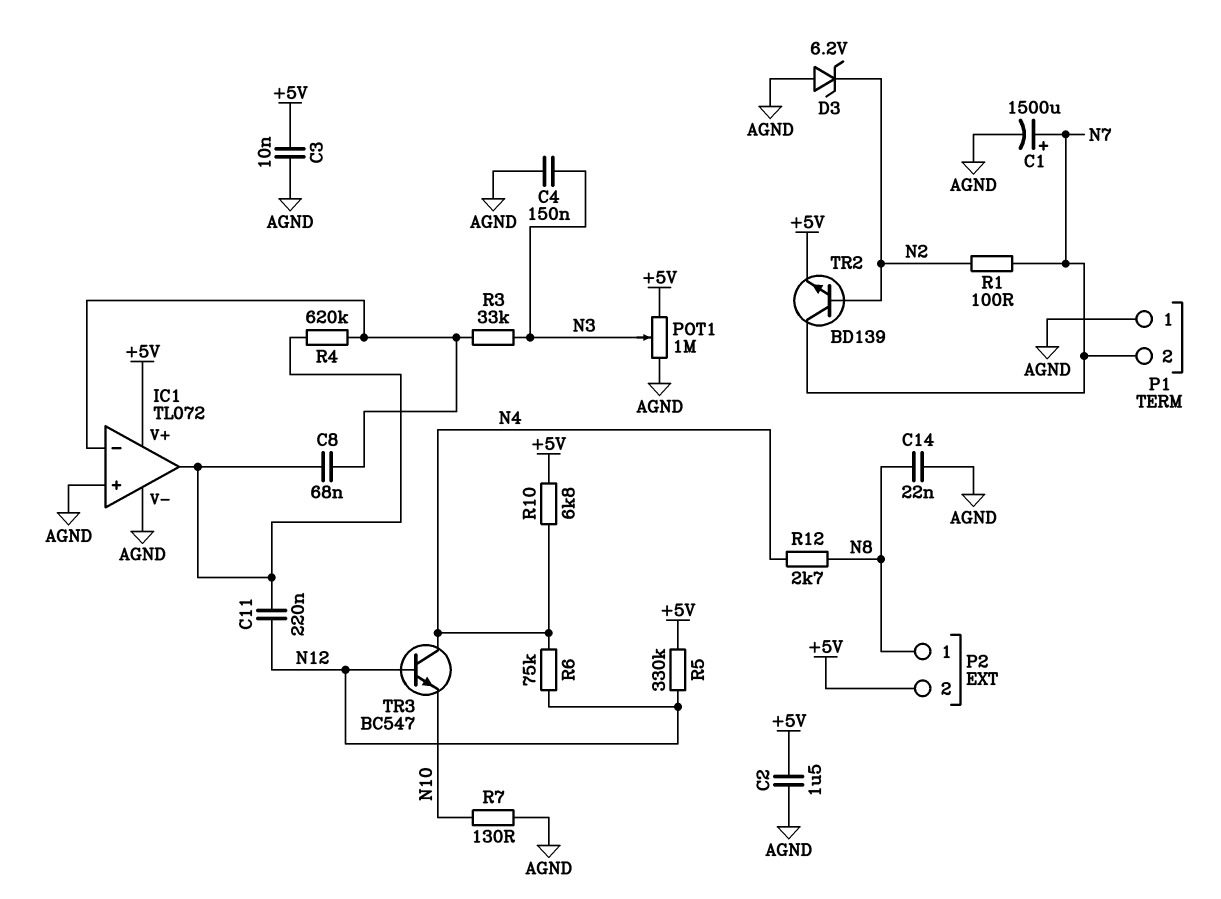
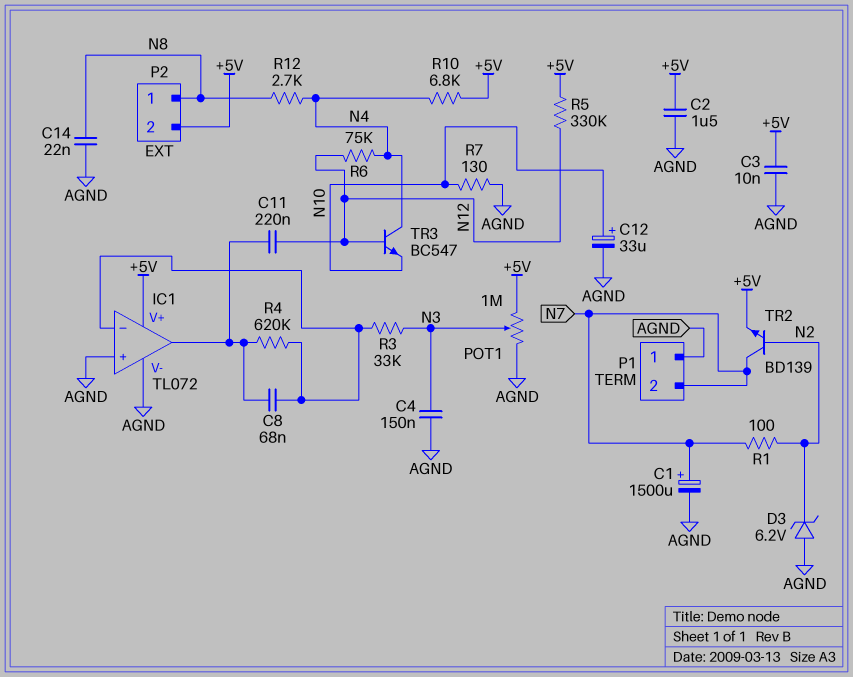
C12: none -> 33uF (plus N10, minus AGND)

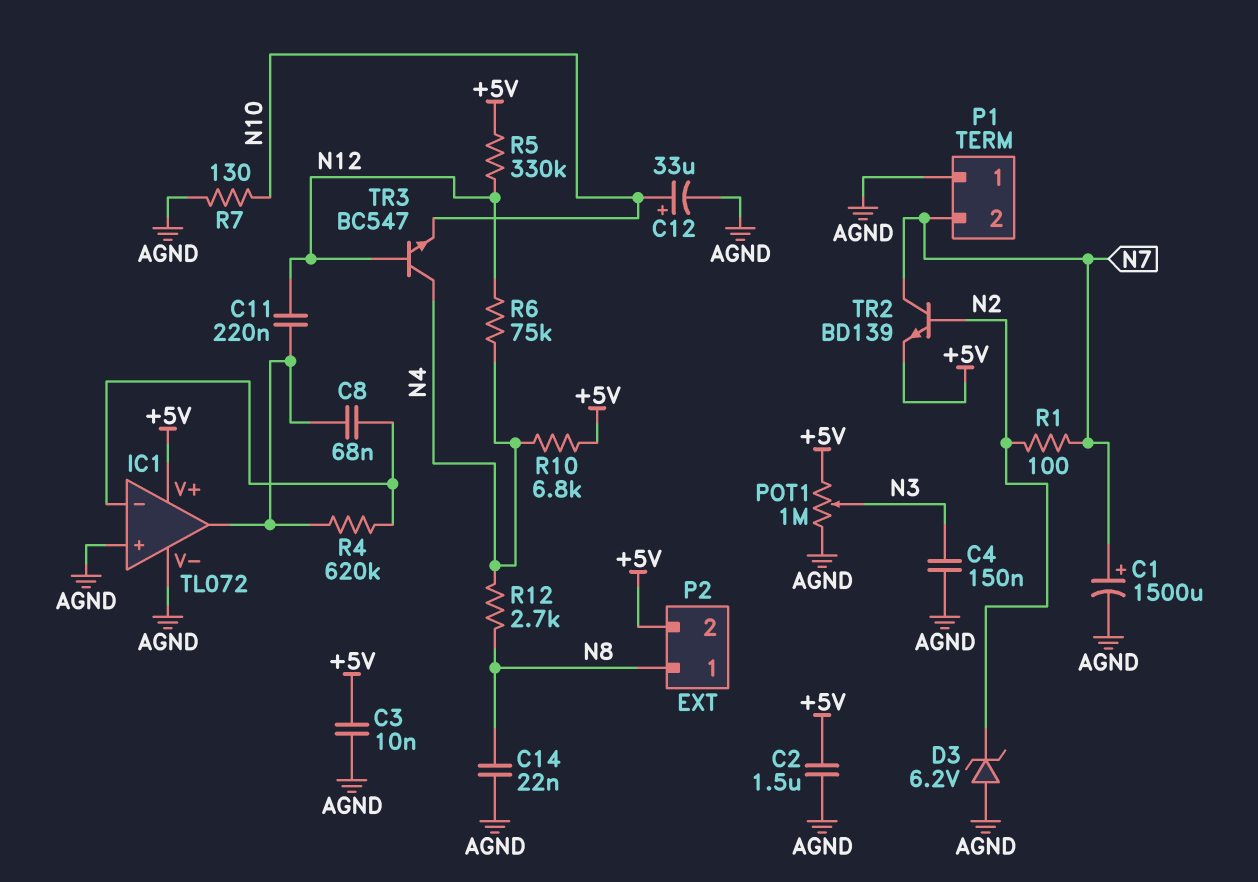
R3: 33k (IC1/in-, N3) -> none

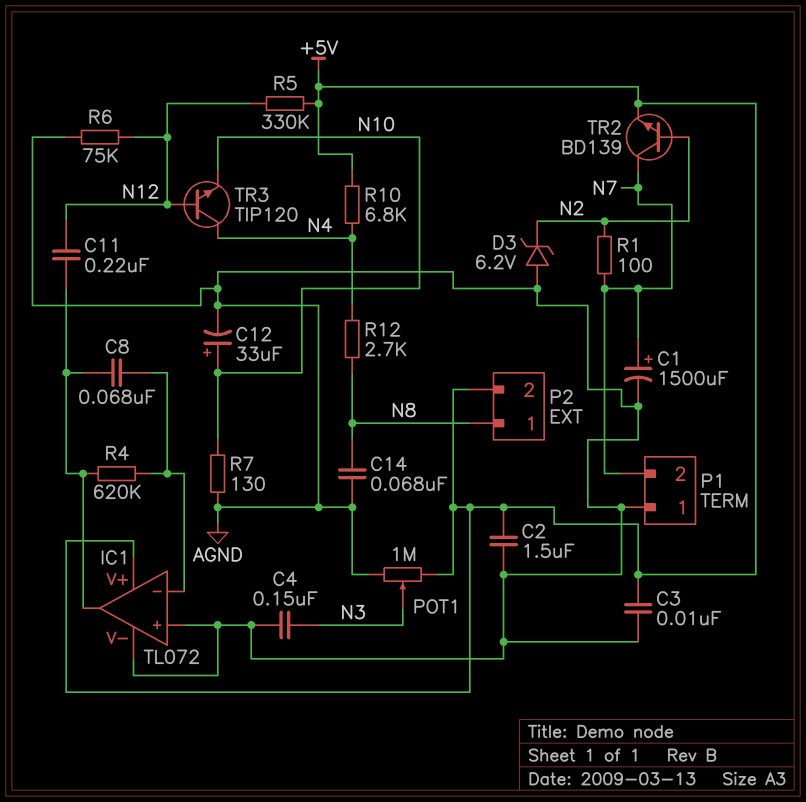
C14: 22nF (AGND, N8) -> 68nF (AGND, N8)
R6: 75k (N4, N12) -> 75k (AGND, N12)
TR3: NPN BC547 (B N12, C N4, E N10) -> NPN TIP120 (B N12, C N4, E N10)

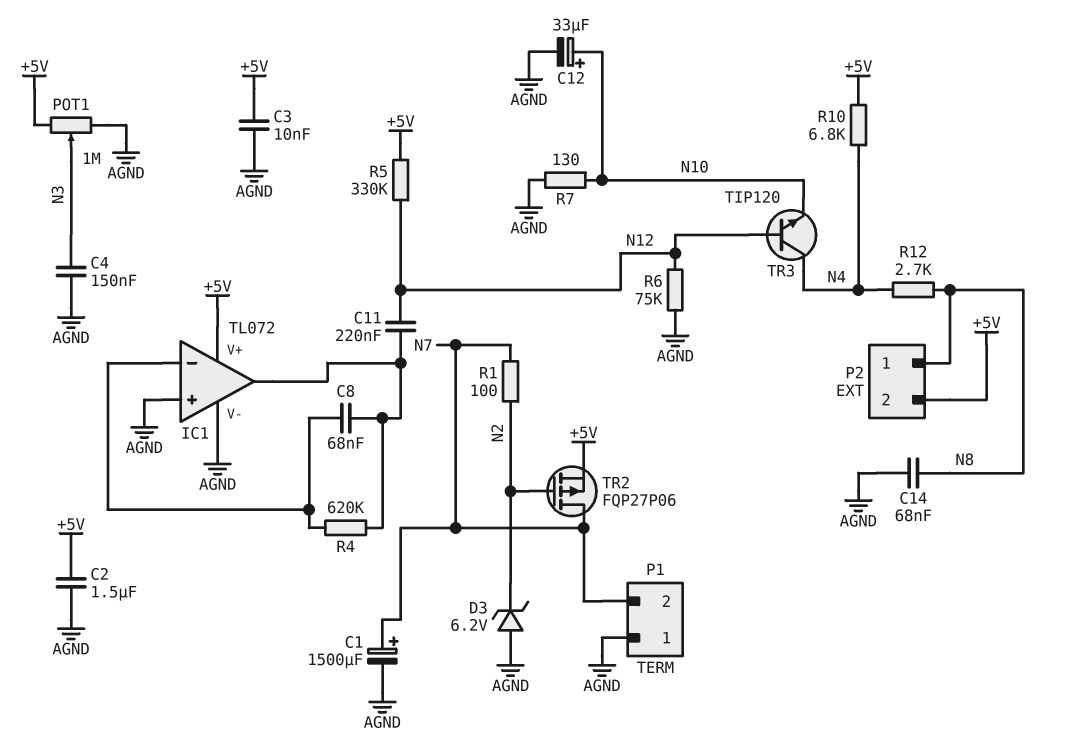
TR2: NPN BD139 (B N2, C N7, E +5V) -> PMOS FQP27P06 (G N2, D N7, S +5V)

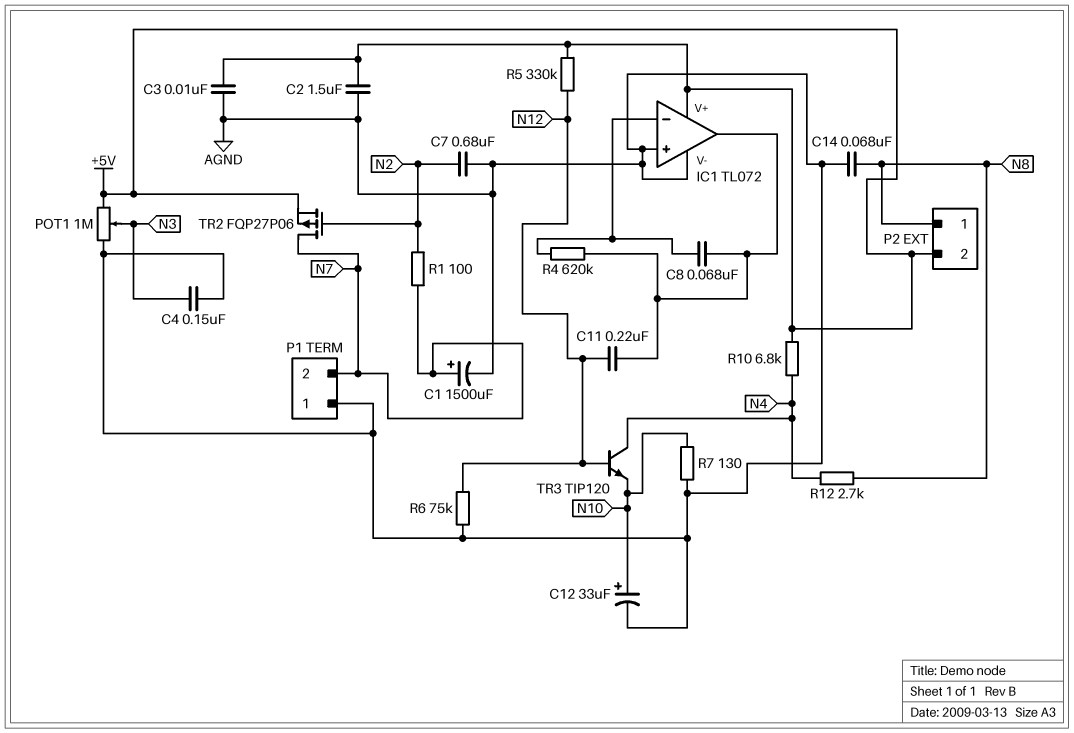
C7: none -> 680nF (AGND, N2)
D3: zener 6.2V (A AGND, K N2) -> none

